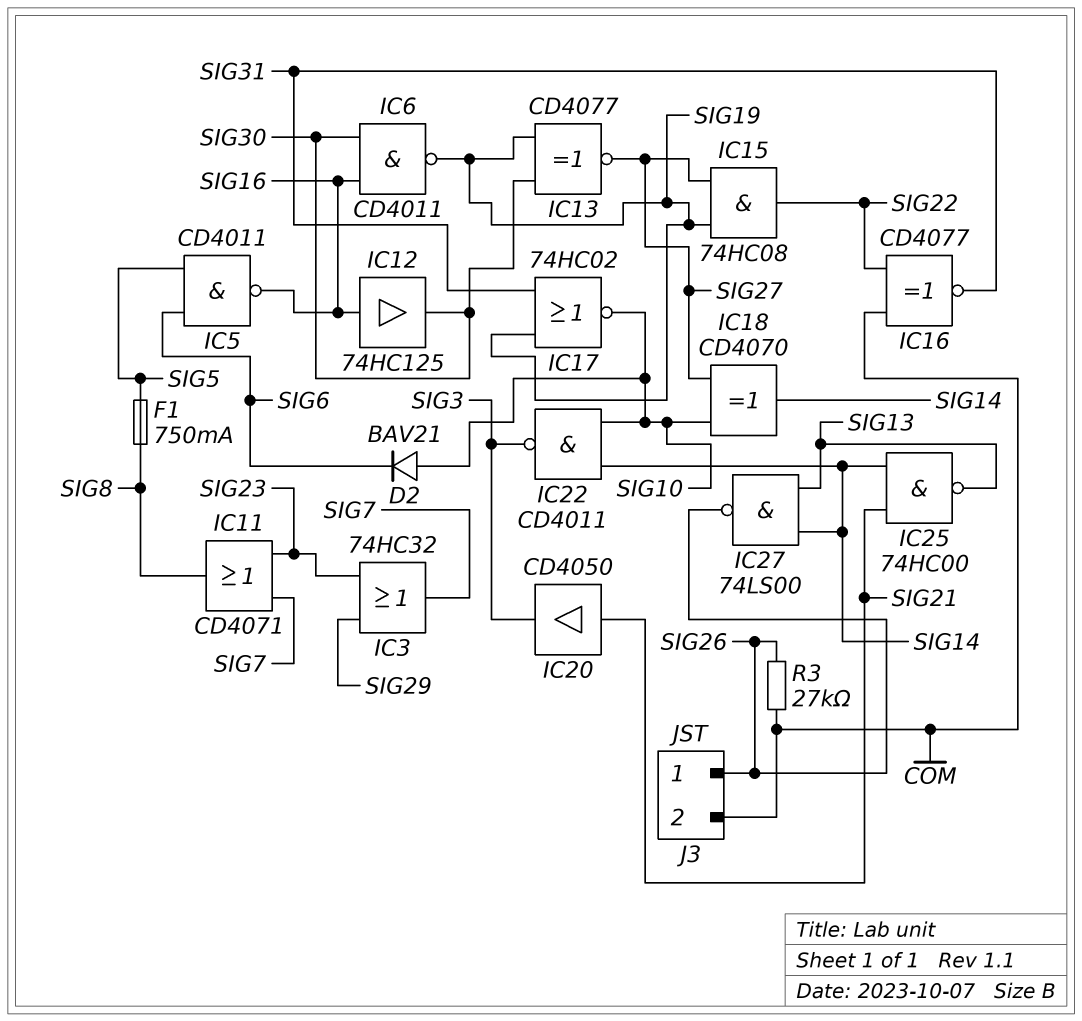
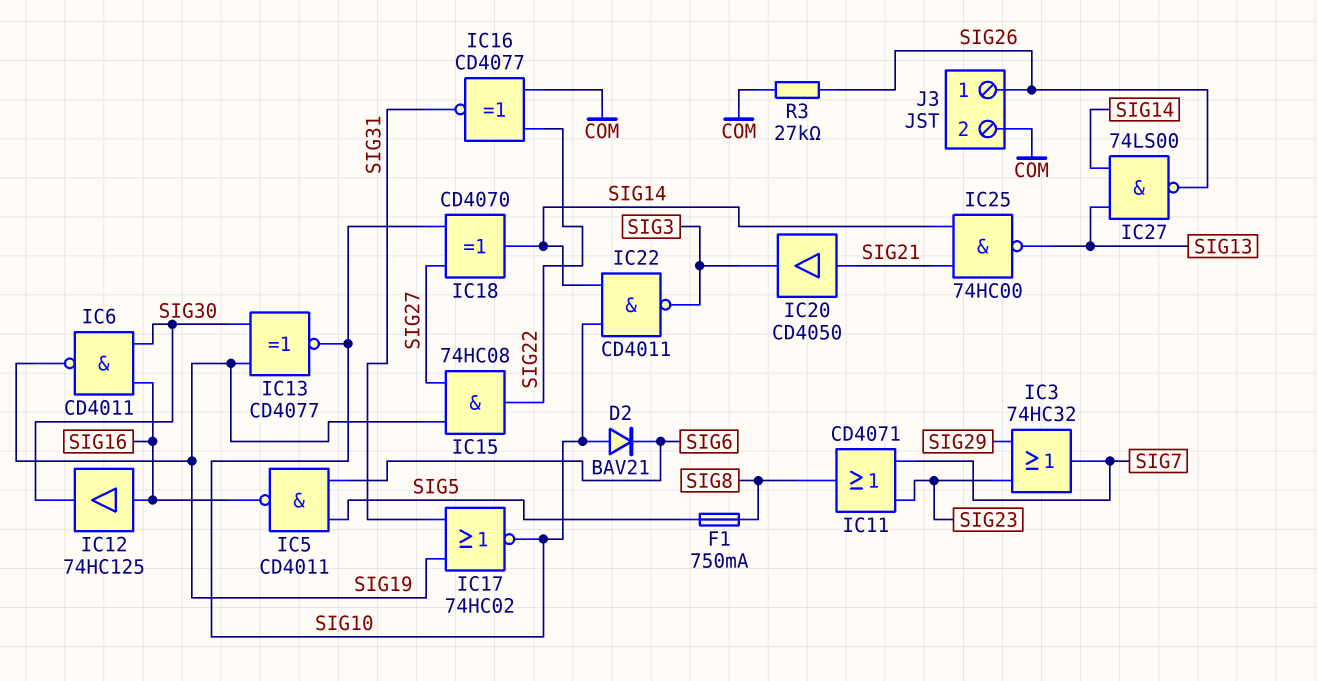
IC13: XNOR CD4077 (in SIG19, in SIG30, out SIG27) -> XNOR CD4077 (in SIG19, in SIG30, out SIG10)

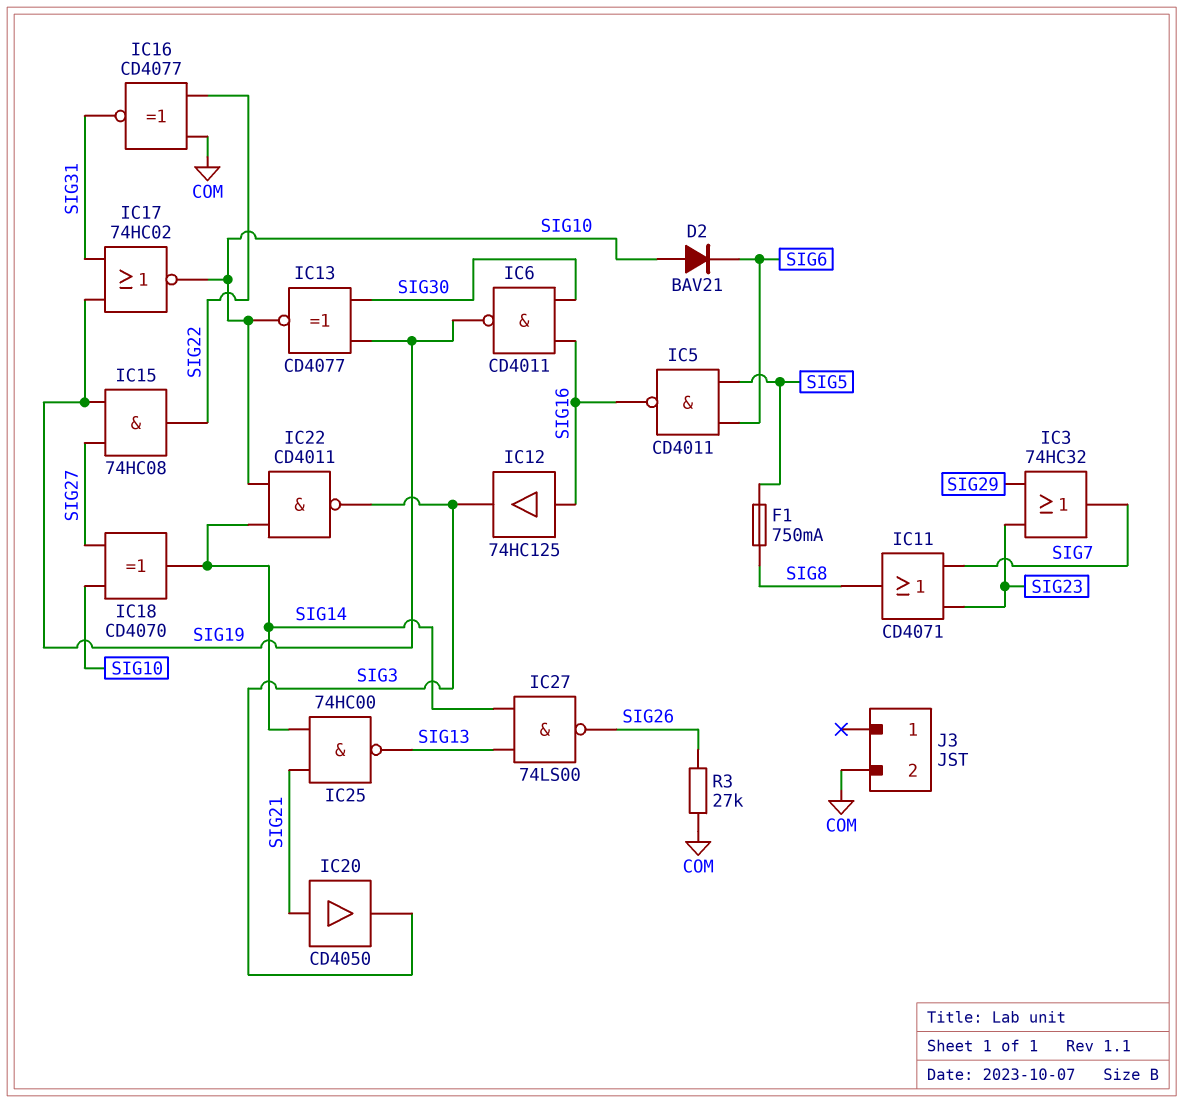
IC12: buffer 74HC125 (in SIG16, out SIG30) -> buffer 74HC125 (in SIG16, out SIG3)
J3 pin 1: SIG26 -> none

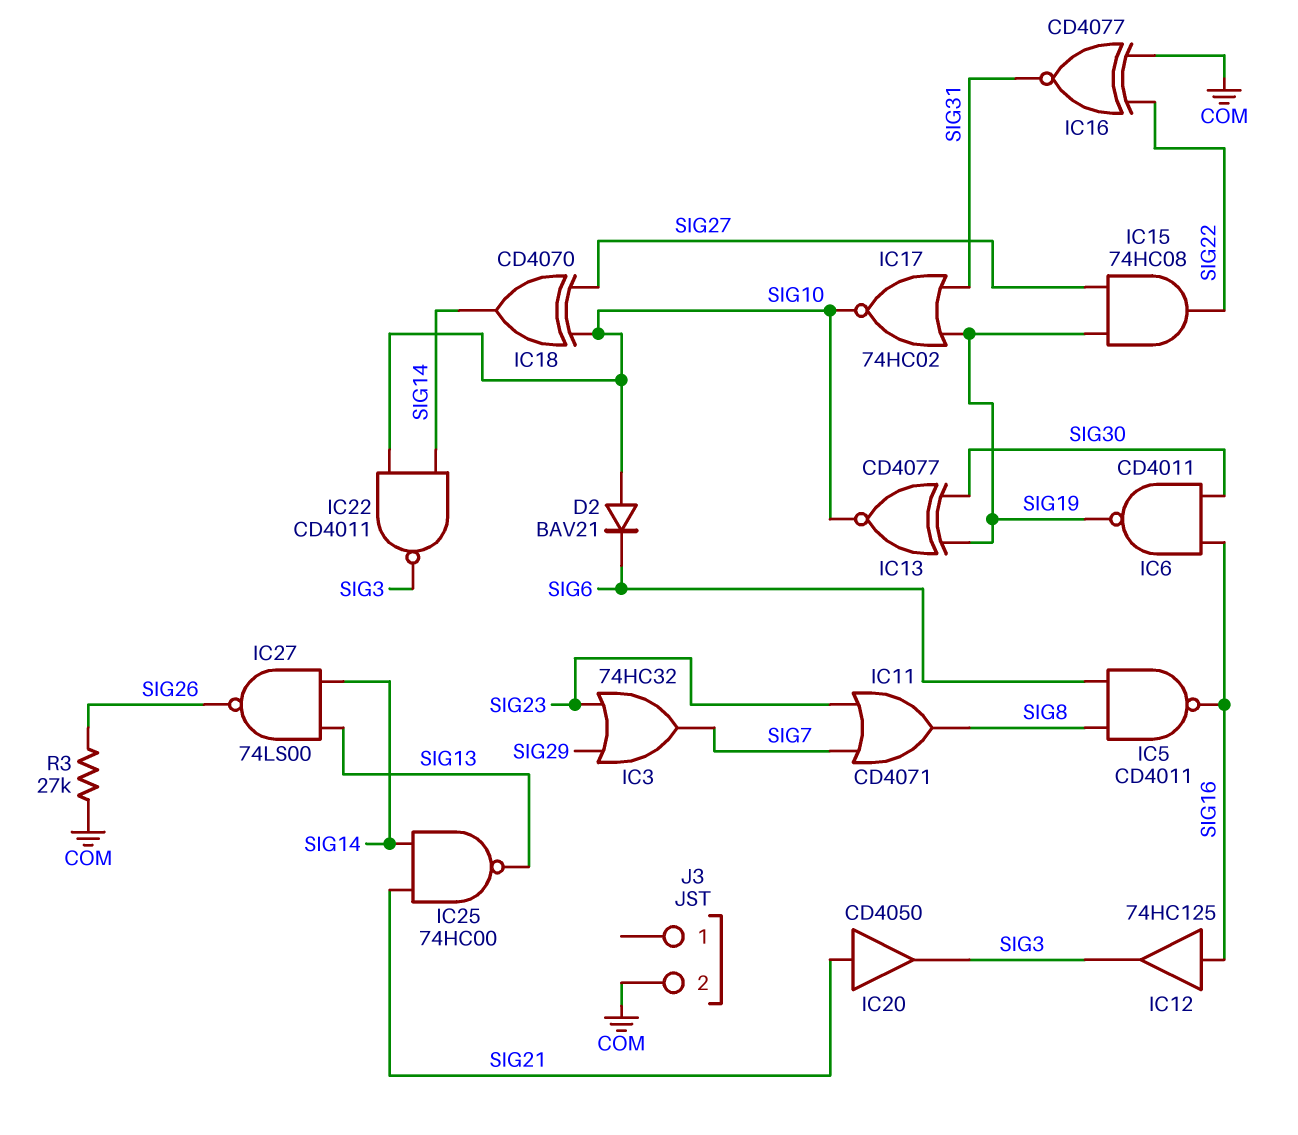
F1: 750mA (SIG5, SIG8) -> none
IC5: NAND CD4011 (in SIG5, in SIG6, out SIG16) -> NAND CD4011 (in SIG6, in SIG8, out SIG16)

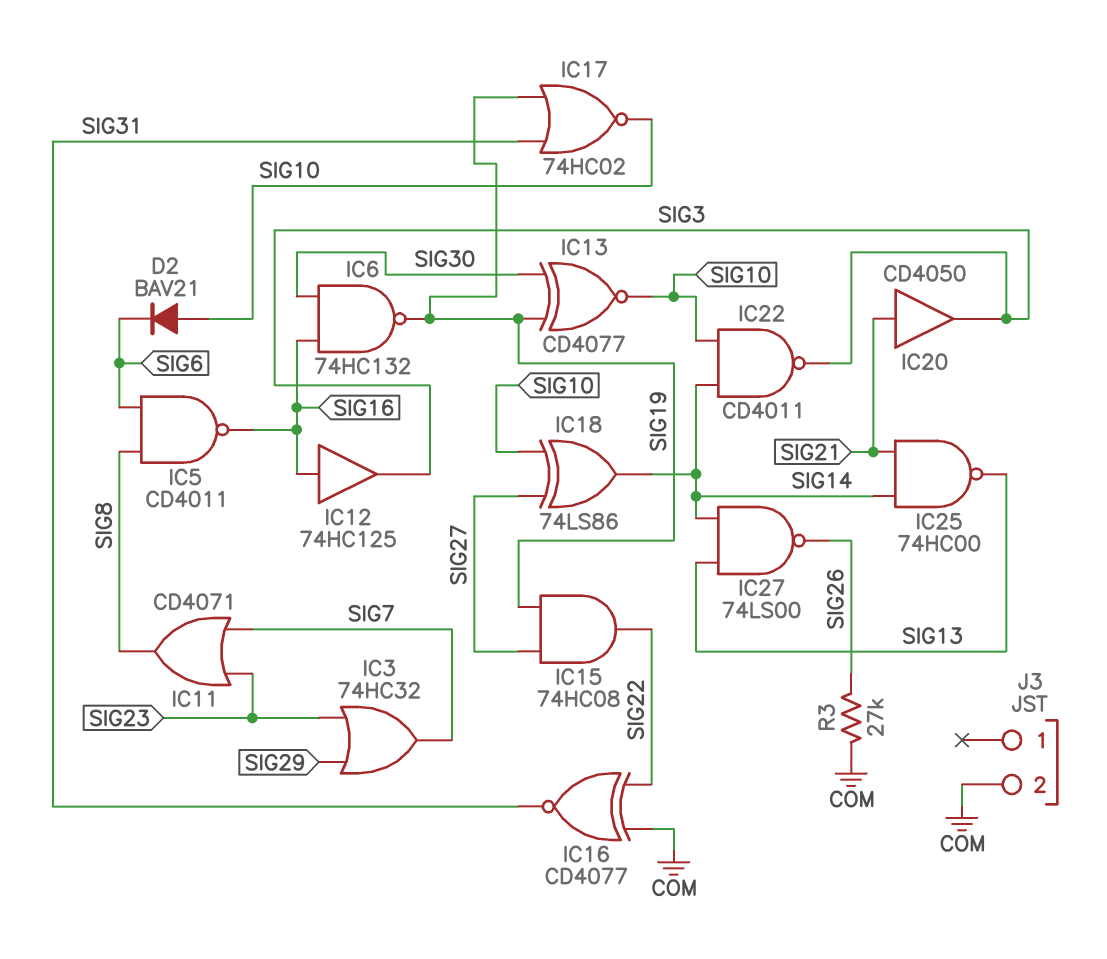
IC6: NAND CD4011 (in SIG16, in SIG30, out SIG19) -> NAND 74HC132 (in SIG16, in SIG30, out SIG19)
IC18: XOR CD4070 (in SIG10, in SIG27, out SIG14) -> XOR 74LS86 (in SIG10, in SIG27, out SIG14)

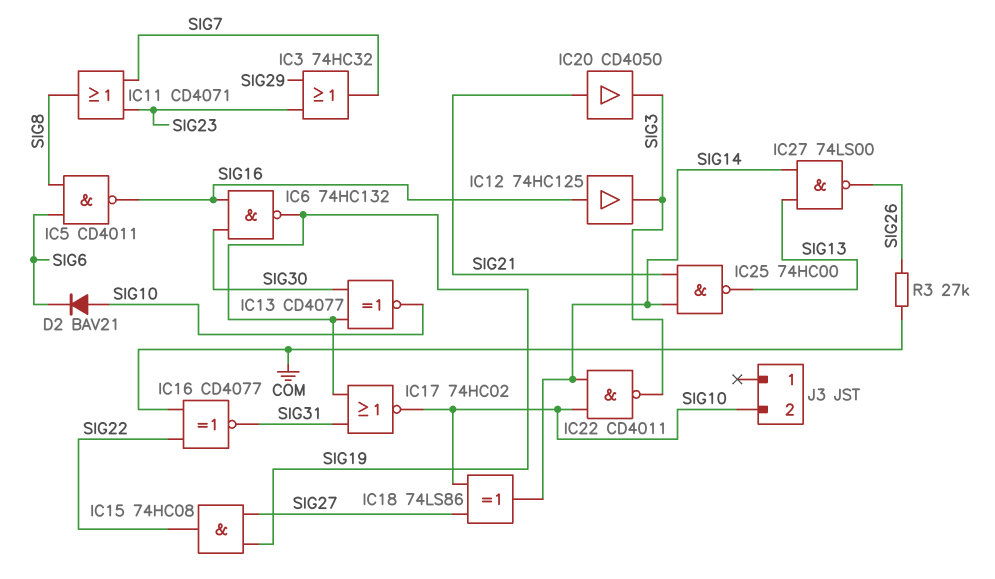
J3 pin 2: COM -> SIG10

